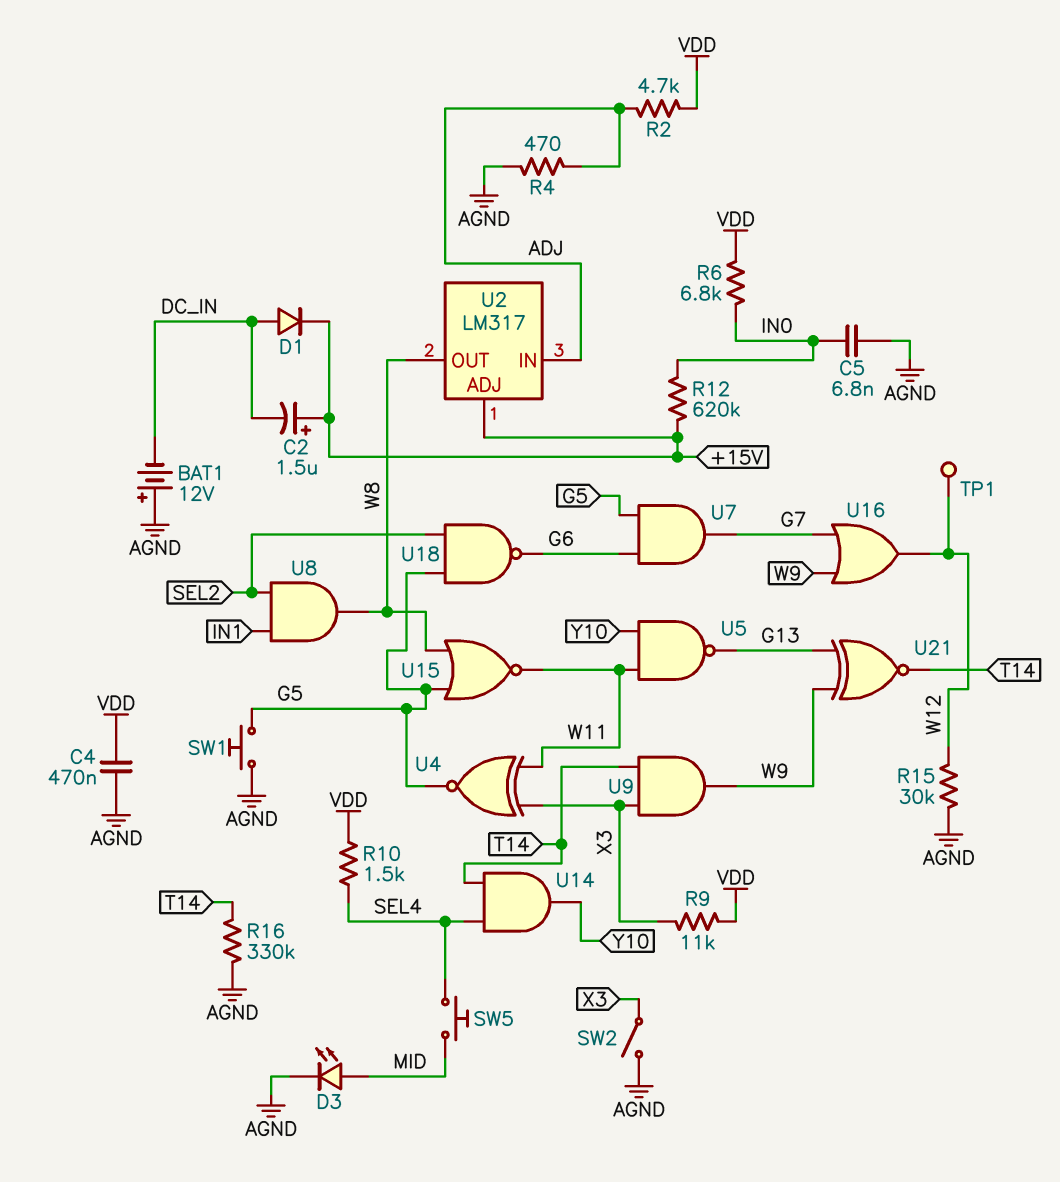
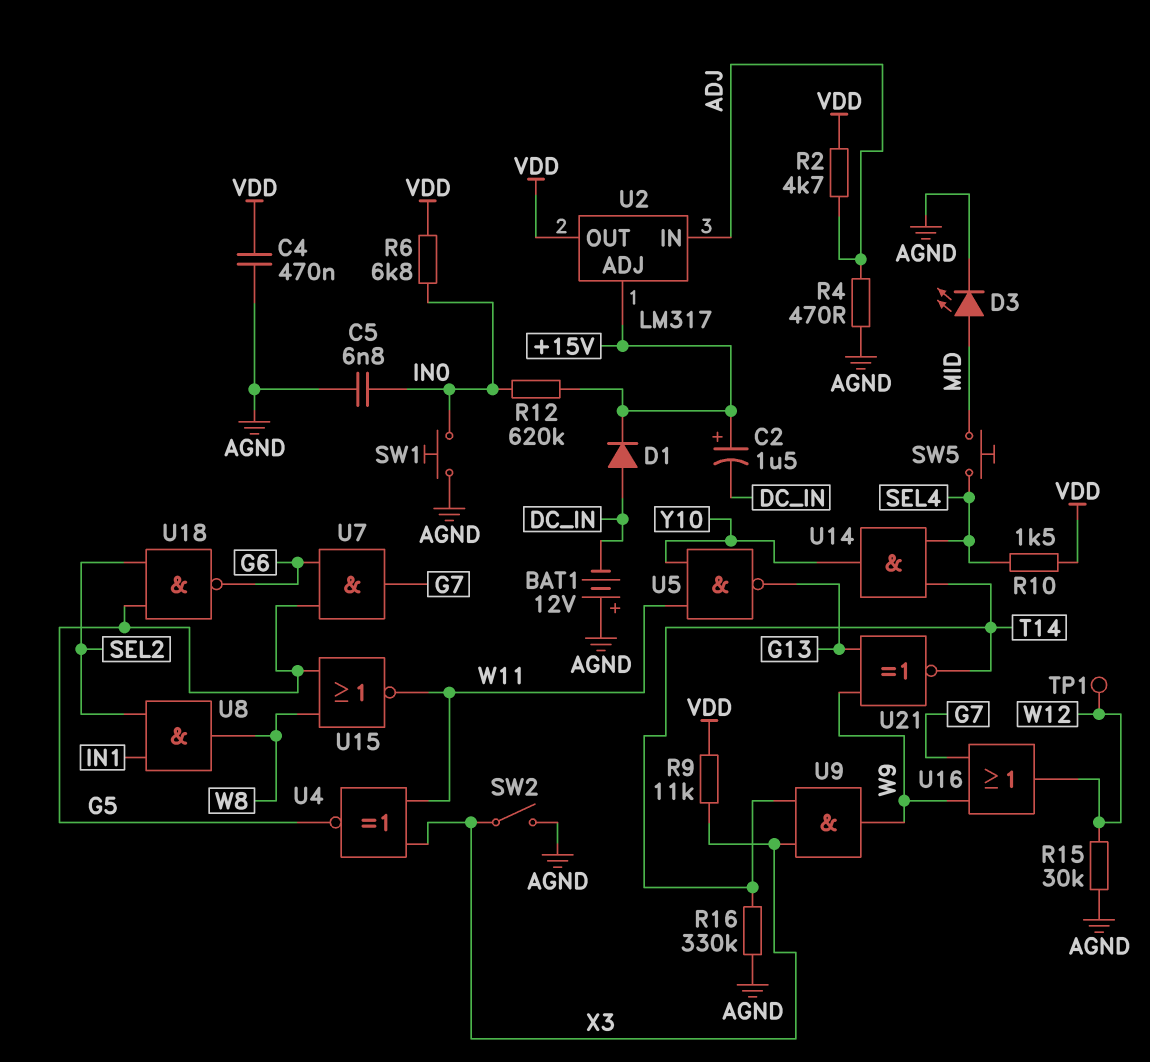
SW1: button (AGND, G5) -> button (AGND, IN0)
U2 pin OUT: W8 -> VDD

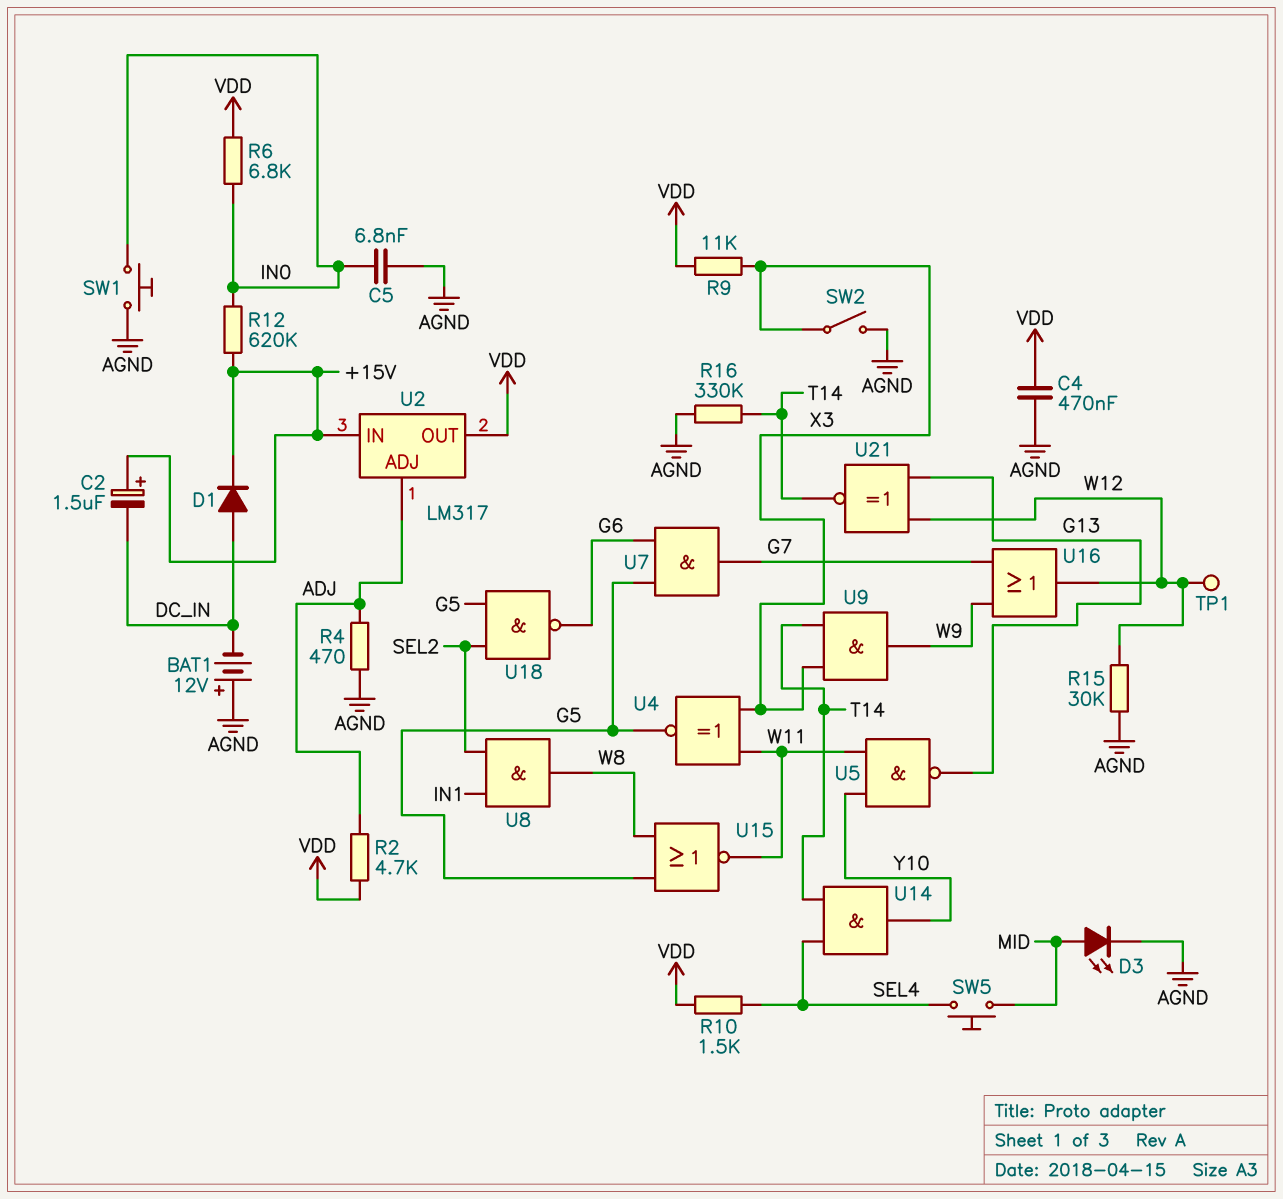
U2 pin ADJ: +15V -> ADJ
U2 pin IN: ADJ -> +15V
U21: XNOR (in G13, in W9, out T14) -> XNOR (in G13, in W12, out T14)

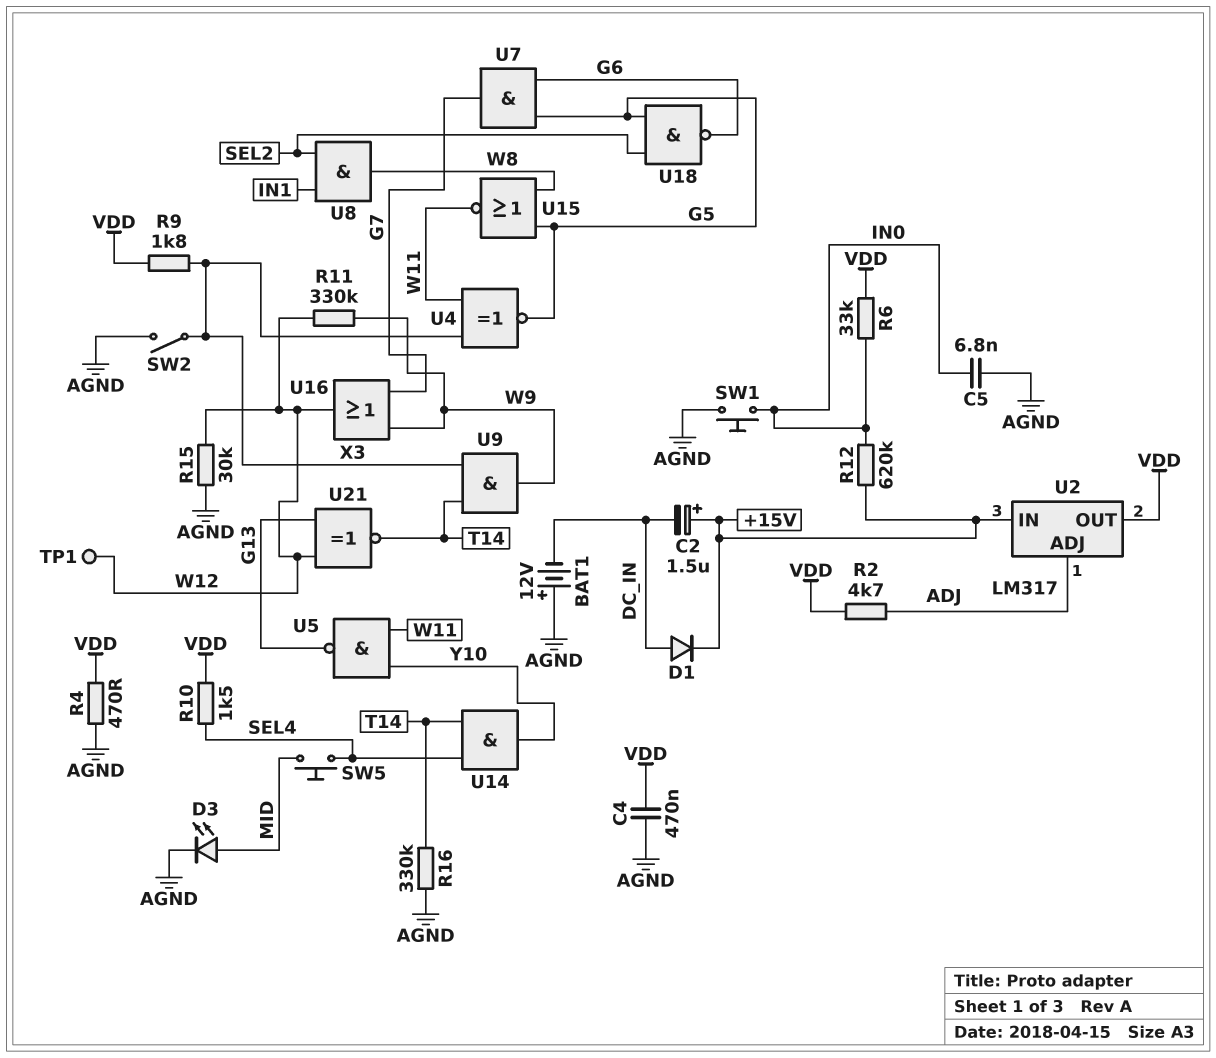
R4: 470 (ADJ, AGND) -> 470 (AGND, VDD)
R6: 6.8k (IN0, VDD) -> 33k (IN0, VDD)
R9: 11k (VDD, X3) -> 1.8k (VDD, X3)
R11: none -> 330k (W9, W12)

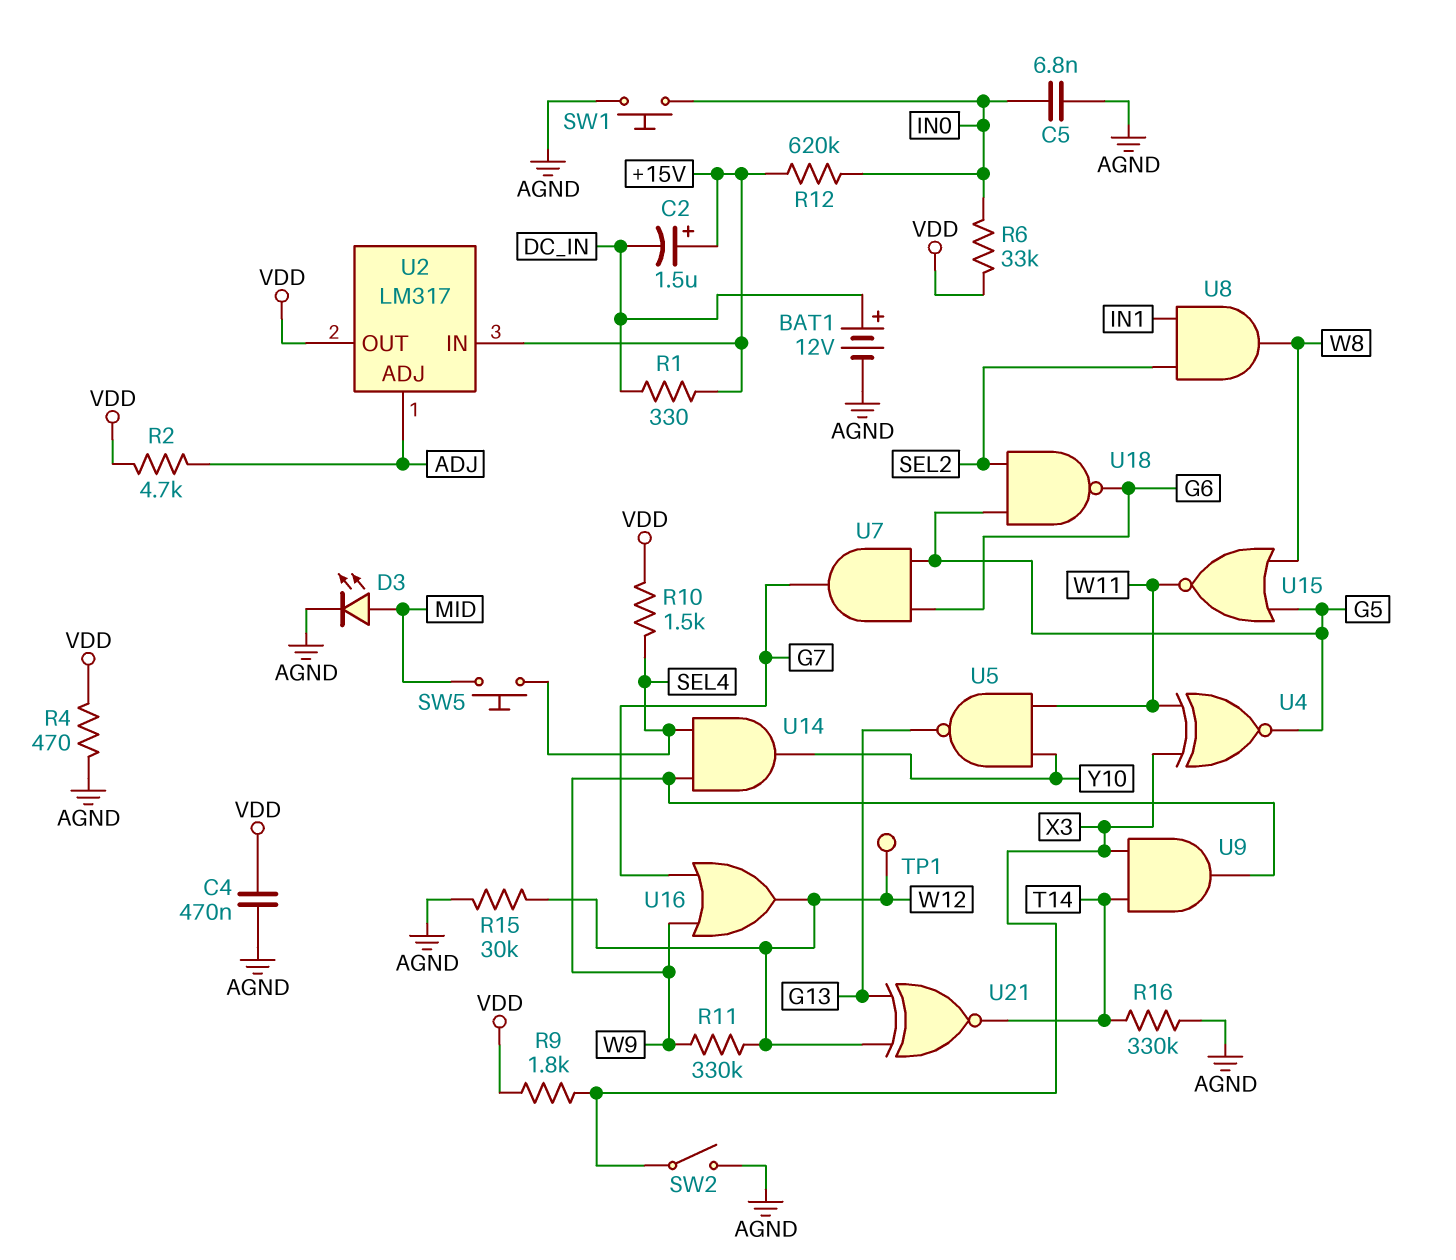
BAT1: 12V (plus AGND, minus DC_IN) -> 12V (plus DC_IN, minus AGND)
D1: diode (A DC_IN, K +15V) -> none
R1: none -> 330 (+15V, DC_IN)
U14: AND (in SEL4, in T14, out Y10) -> AND (in SEL4, in W9, out Y10)

